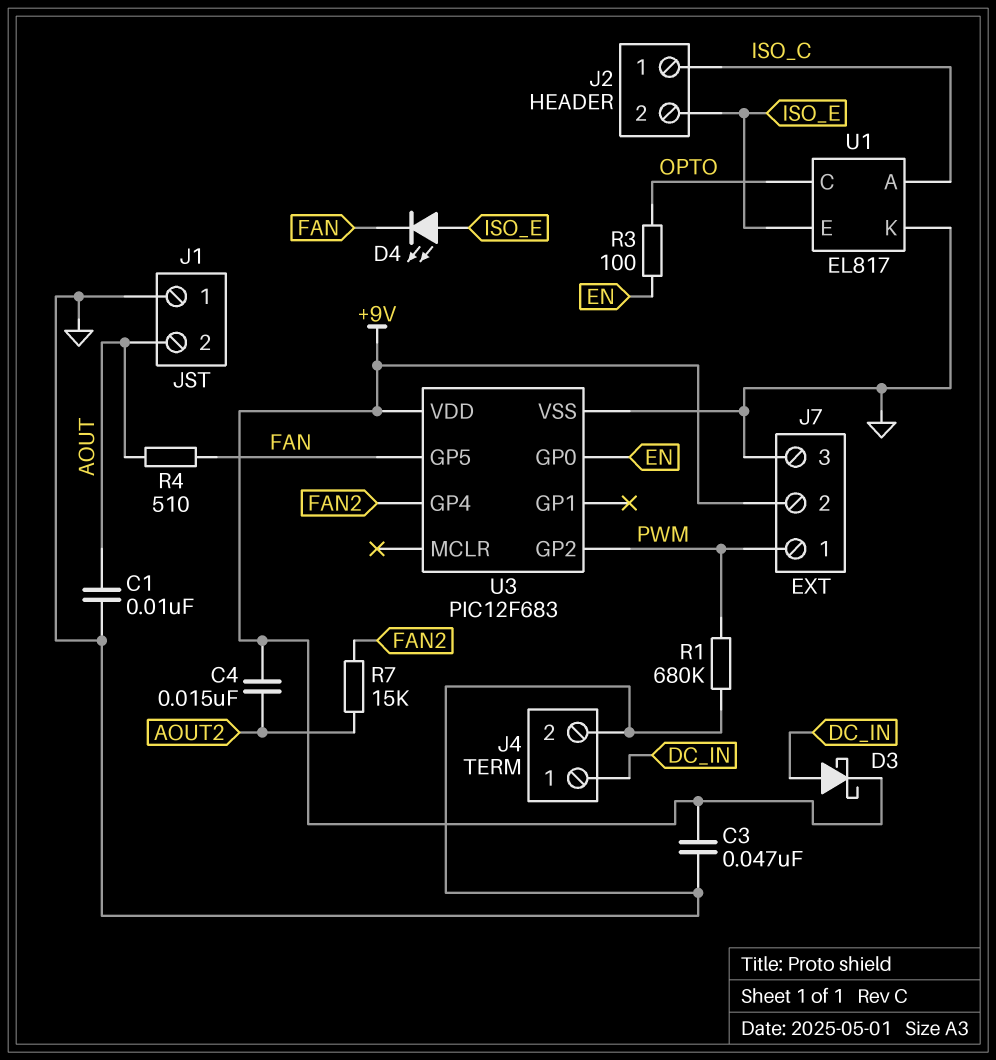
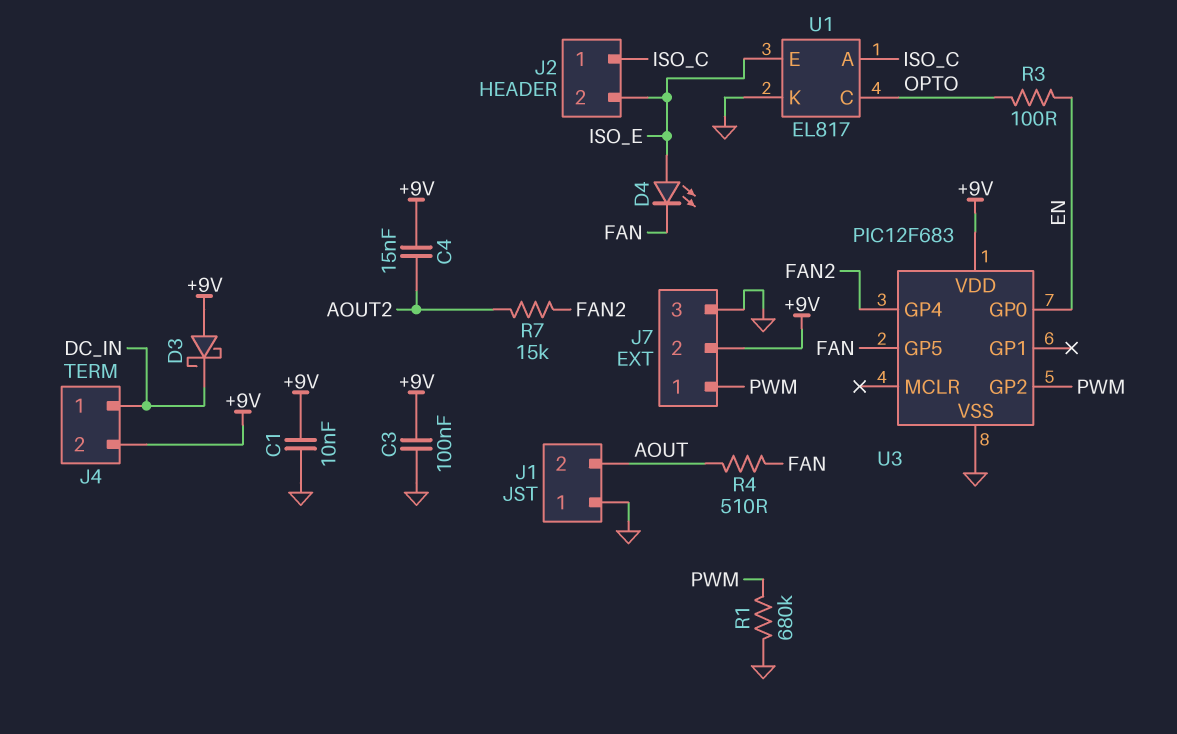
C1: 10nF (AOUT, GND) -> 10nF (+9V, GND)
C3: 47nF (+9V, GND) -> 100nF (+9V, GND)
D3: schottky (A DC_IN, K +9V) -> schottky (A +9V, K DC_IN)
J4 pin 2: GND -> +9V

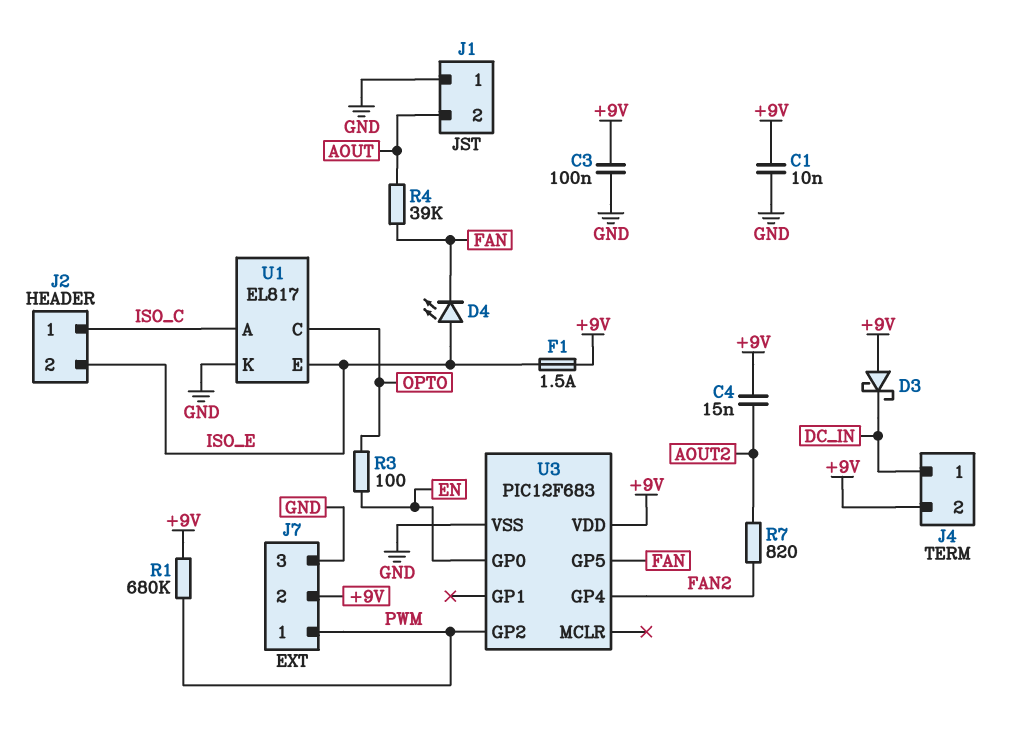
F1: none -> 1.5A (+9V, ISO_E)
R1: 680k (GND, PWM) -> 680k (+9V, PWM)
R4: 510 (AOUT, FAN) -> 39k (AOUT, FAN)
R7: 15k (AOUT2, FAN2) -> 820 (AOUT2, FAN2)

